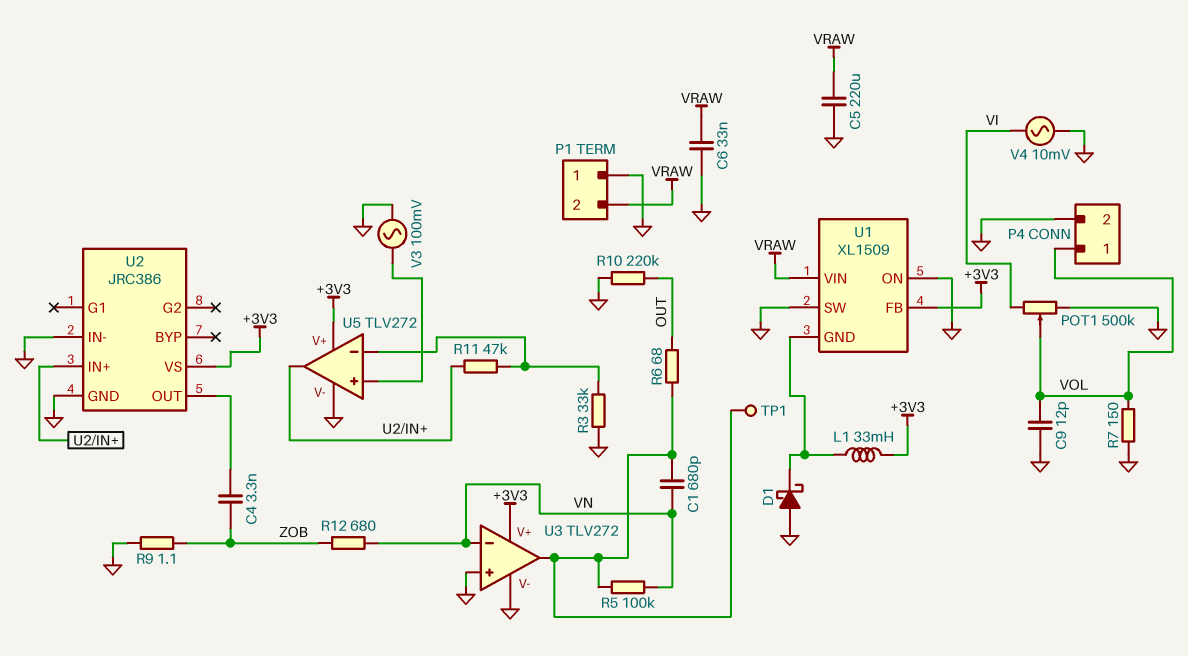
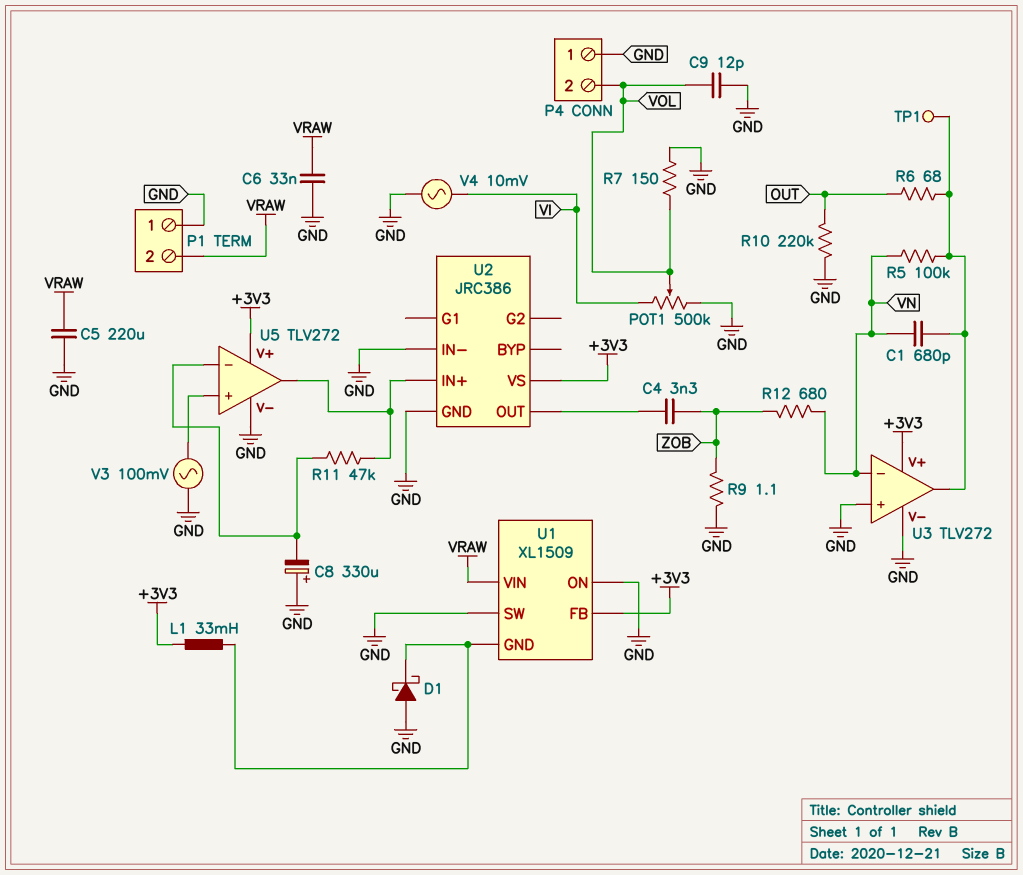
C8: none -> 330uF (plus GND, minus U5/in-)
P4 pin 1: VOL -> GND
P4 pin 2: GND -> VOL
R3: 33k (GND, U5/in-) -> none

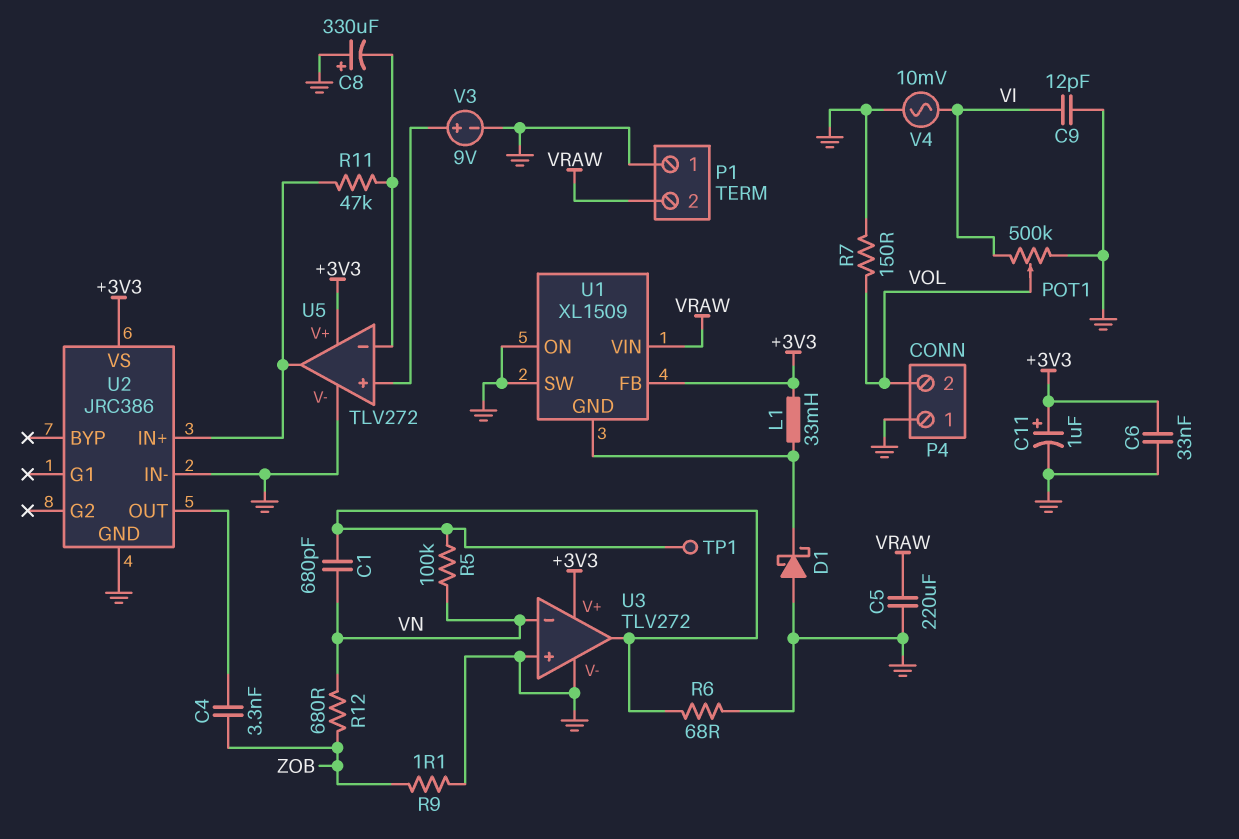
C6: 33nF (GND, VRAW) -> 33nF (+3V3, GND)
C9: 12pF (GND, VOL) -> 12pF (GND, VI)
C11: none -> 1uF (plus +3V3, minus GND)
R6: 68 (OUT, U3/out) -> 68 (GND, U3/out)
R10: 220k (GND, OUT) -> none
V3: AC 100mV (GND, U5/in+) -> 9V (plus U5/in+, minus GND)

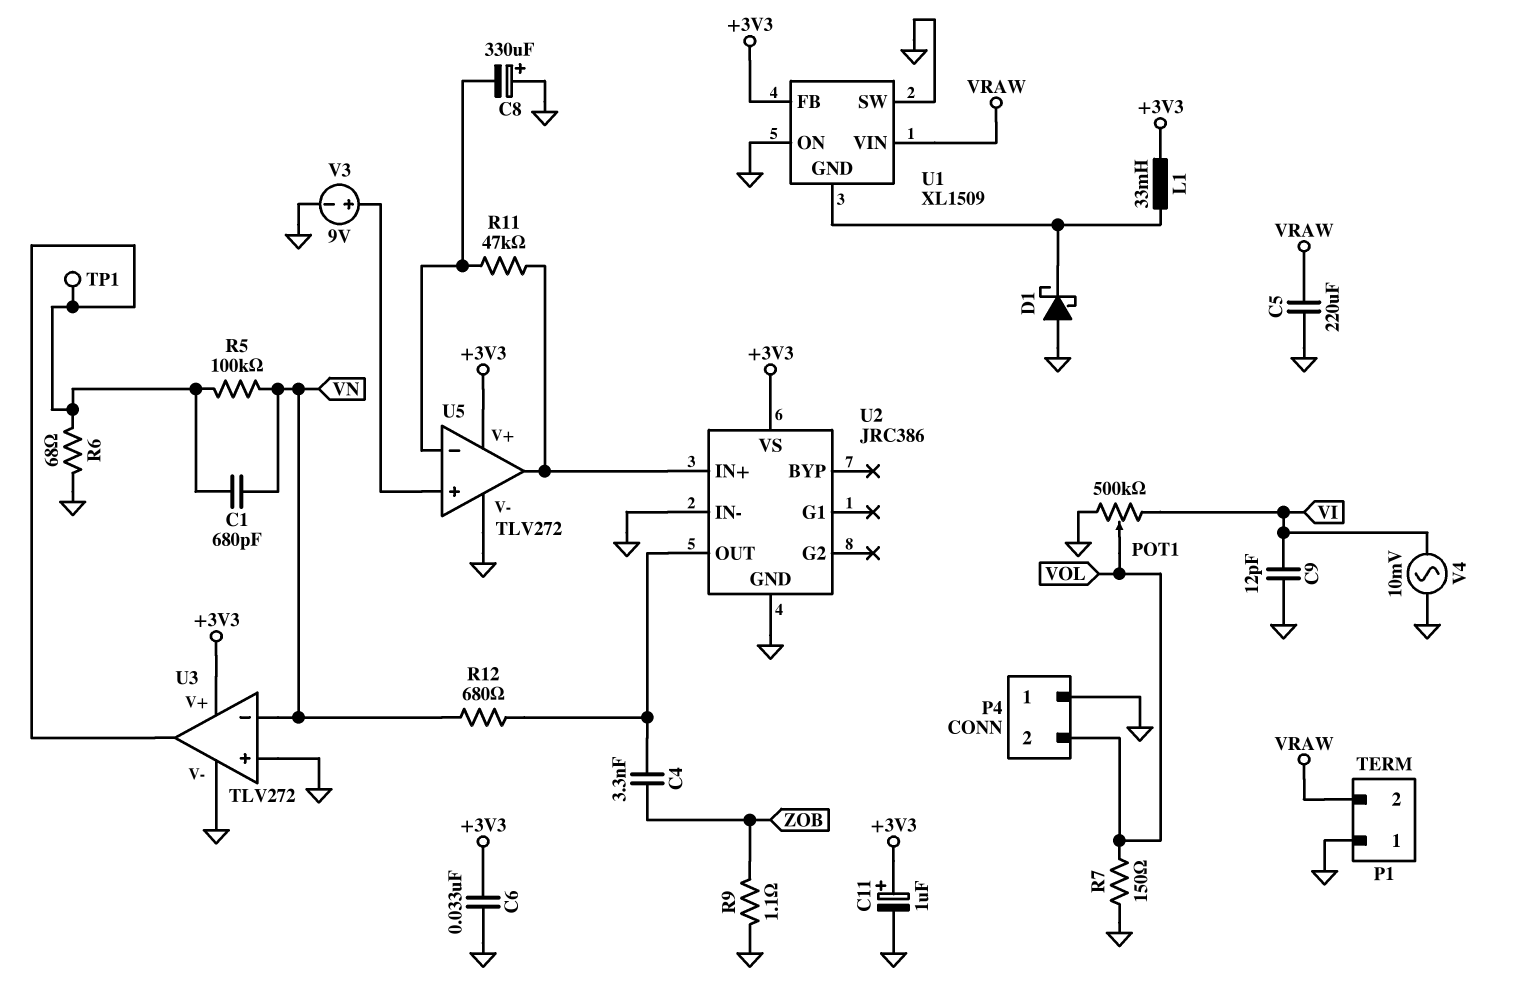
R12: 680 (VN, ZOB) -> 680 (U2/OUT, VN)

